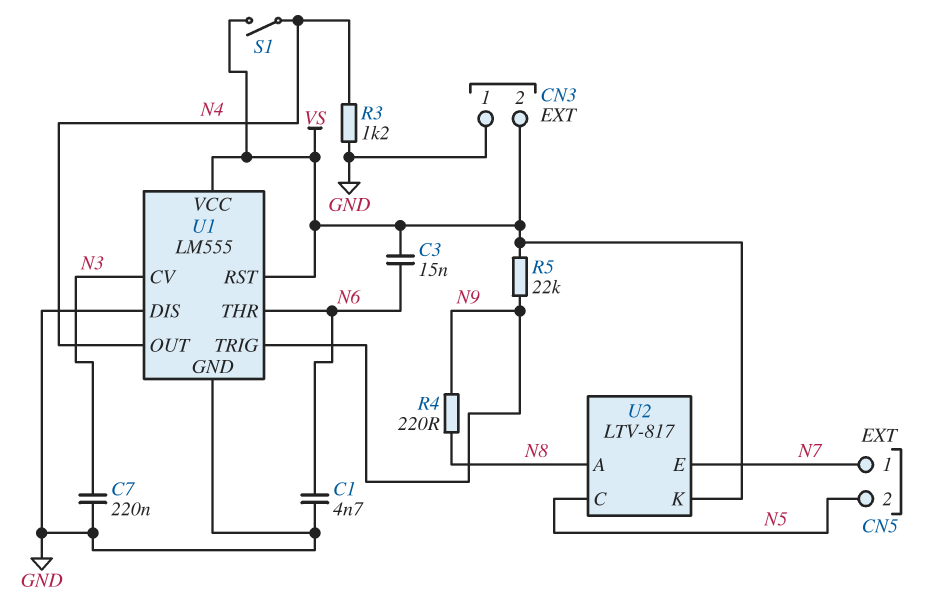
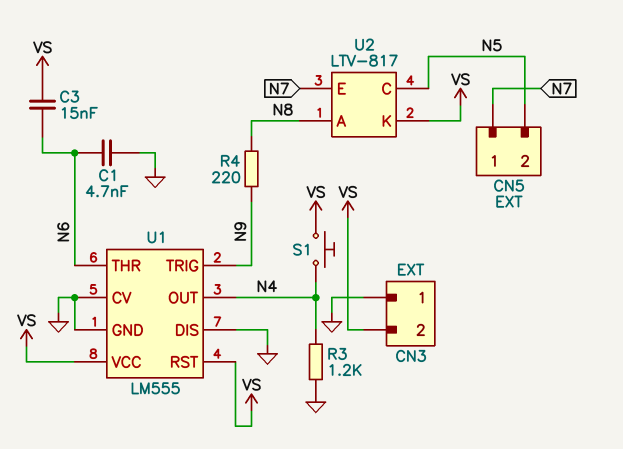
C7: 220nF (GND, N3) -> none
R5: 22k (N9, VS) -> none
S1: switch (N4, VS) -> button (N4, VS)
U1 pin CV: N3 -> GND

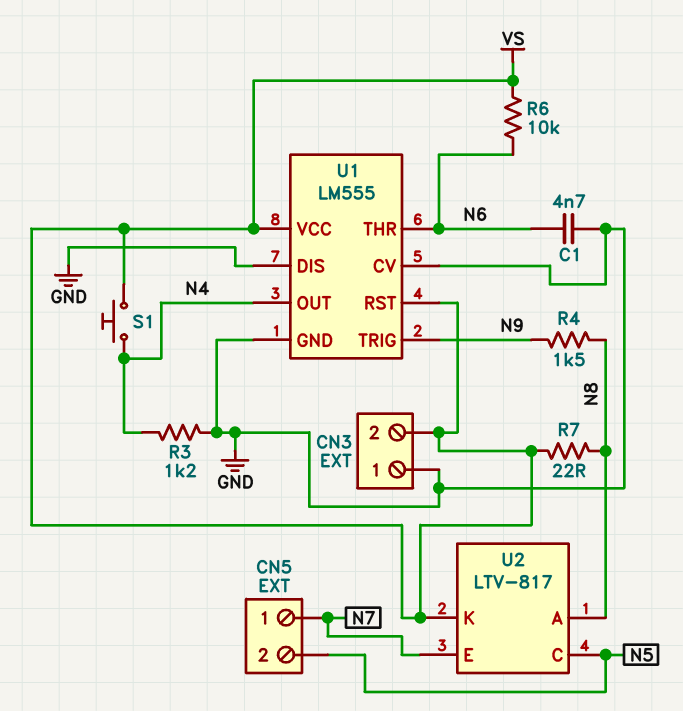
C3: 15nF (N6, VS) -> none
R4: 220 (N8, N9) -> 1.5k (N8, N9)
R6: none -> 10k (N6, VS)
R7: none -> 22 (N8, VS)

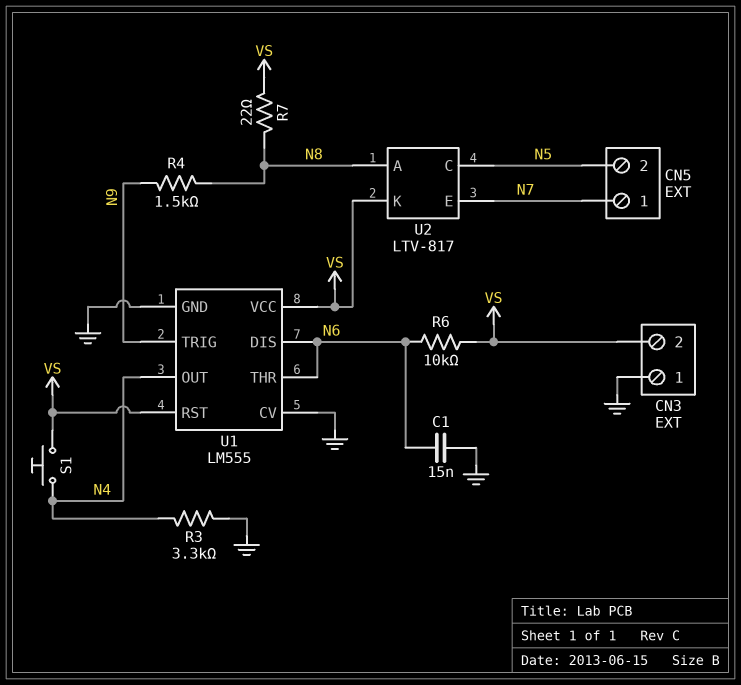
C1: 4.7nF (GND, N6) -> 15nF (GND, N6)
R3: 1.2k (GND, N4) -> 3.3k (GND, N4)
U1 pin DIS: GND -> N6

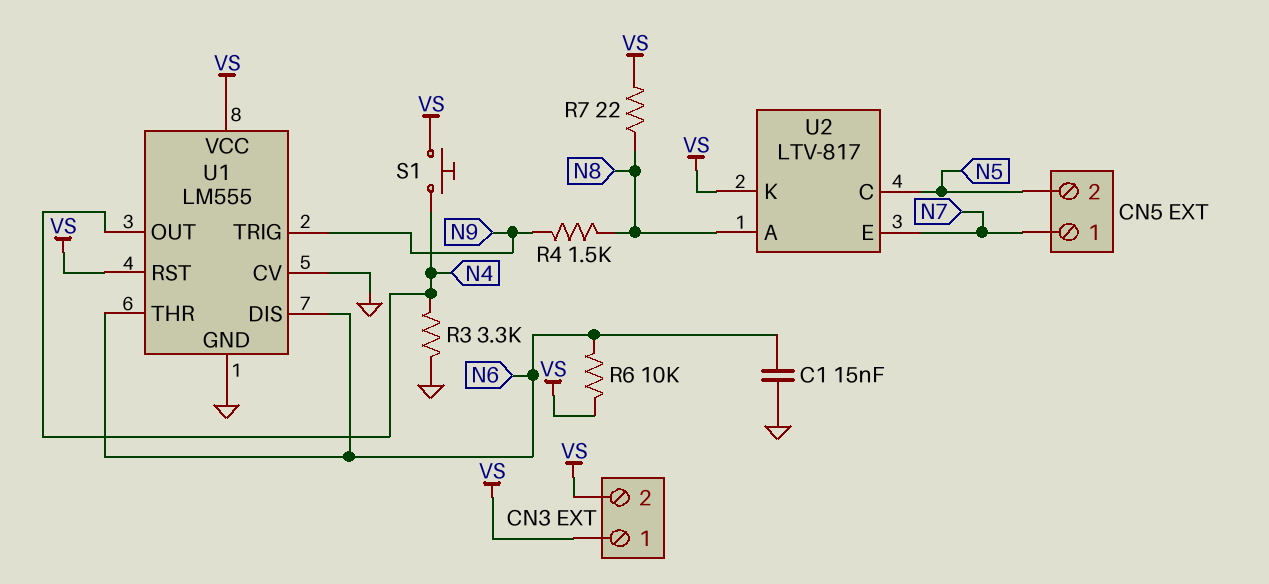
CN3 pin 1: GND -> VS

